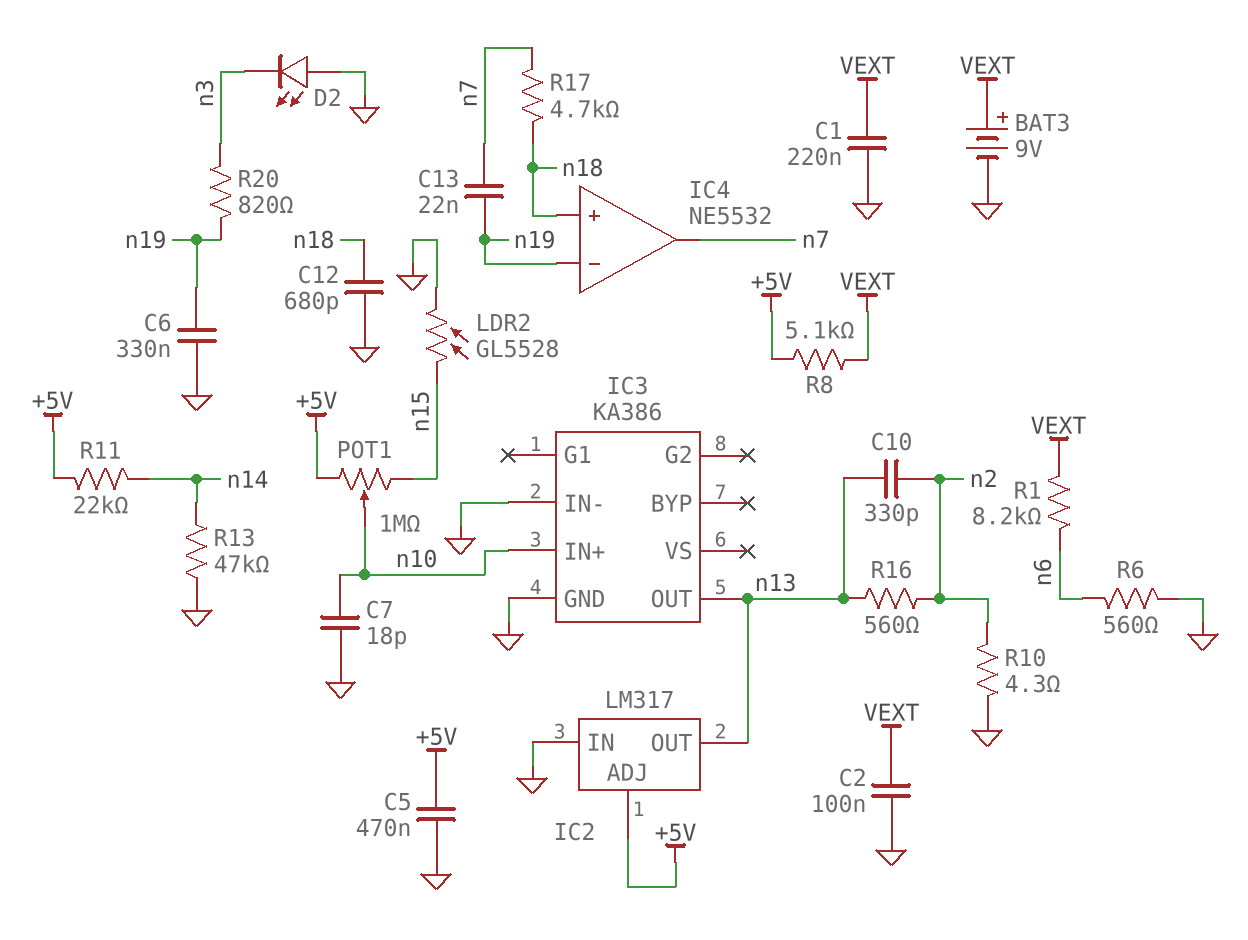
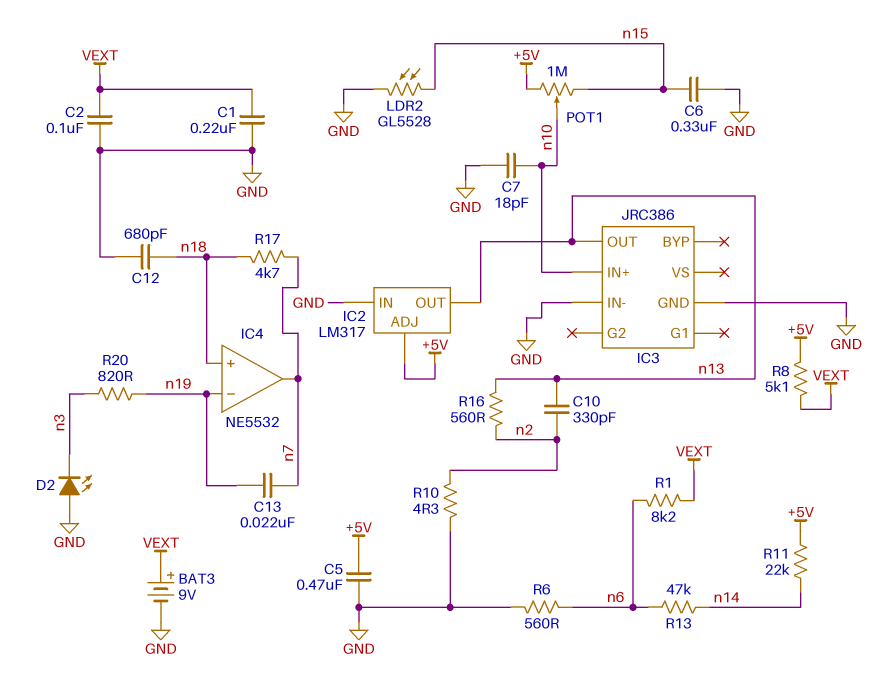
C6: 330nF (GND, n19) -> 330nF (GND, n15)
IC3: KA386 -> JRC386
R13: 47k (GND, n14) -> 47k (n6, n14)

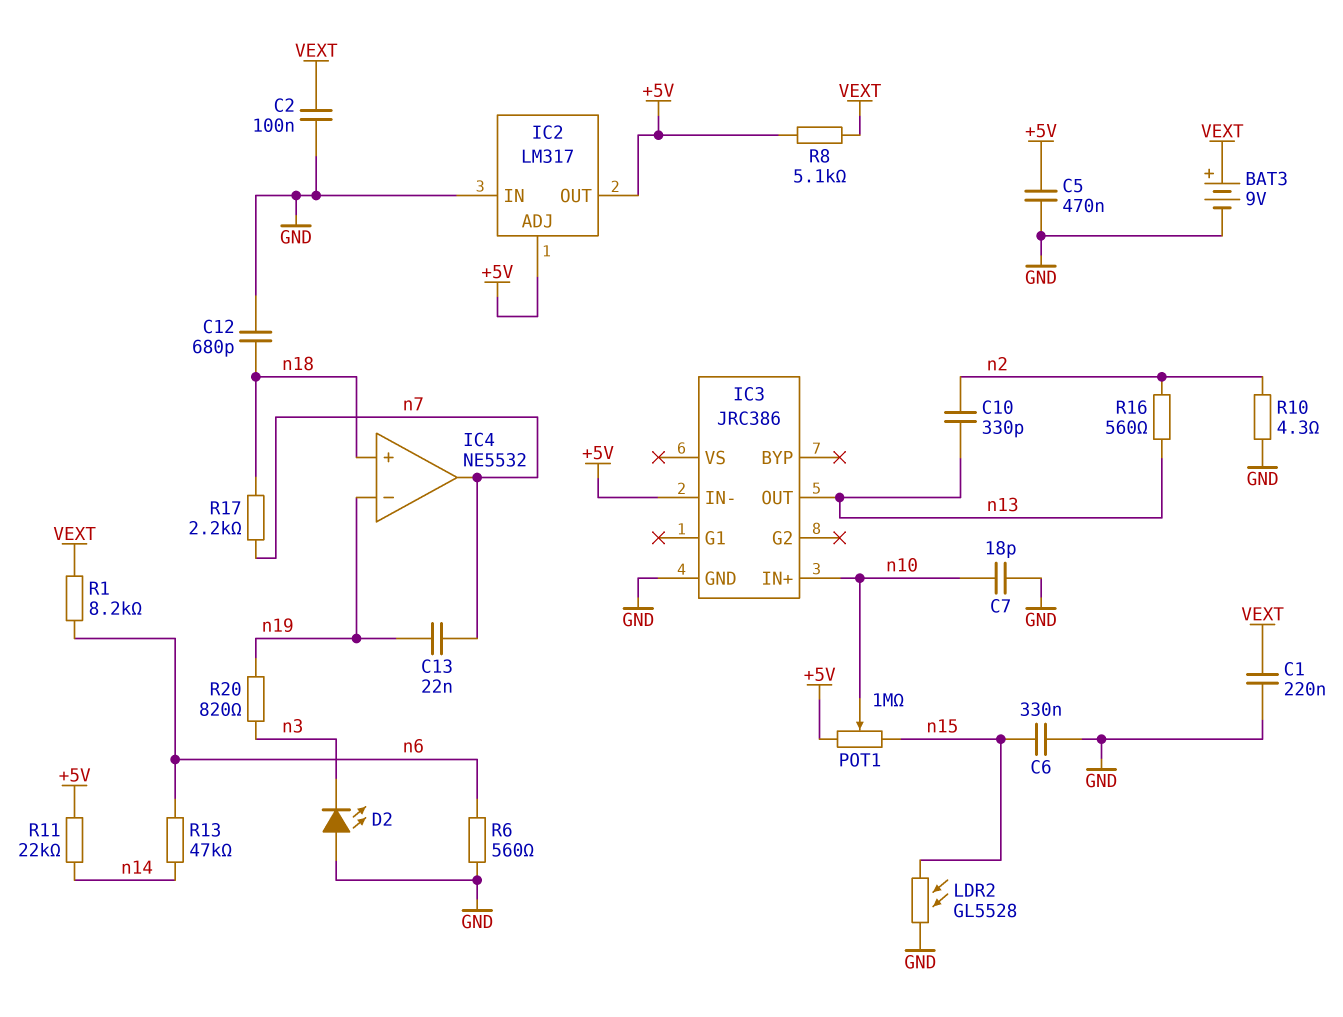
IC2 pin OUT: n13 -> +5V
IC3 pin IN-: GND -> +5V
R17: 4.7k (n7, n18) -> 2.2k (n7, n18)

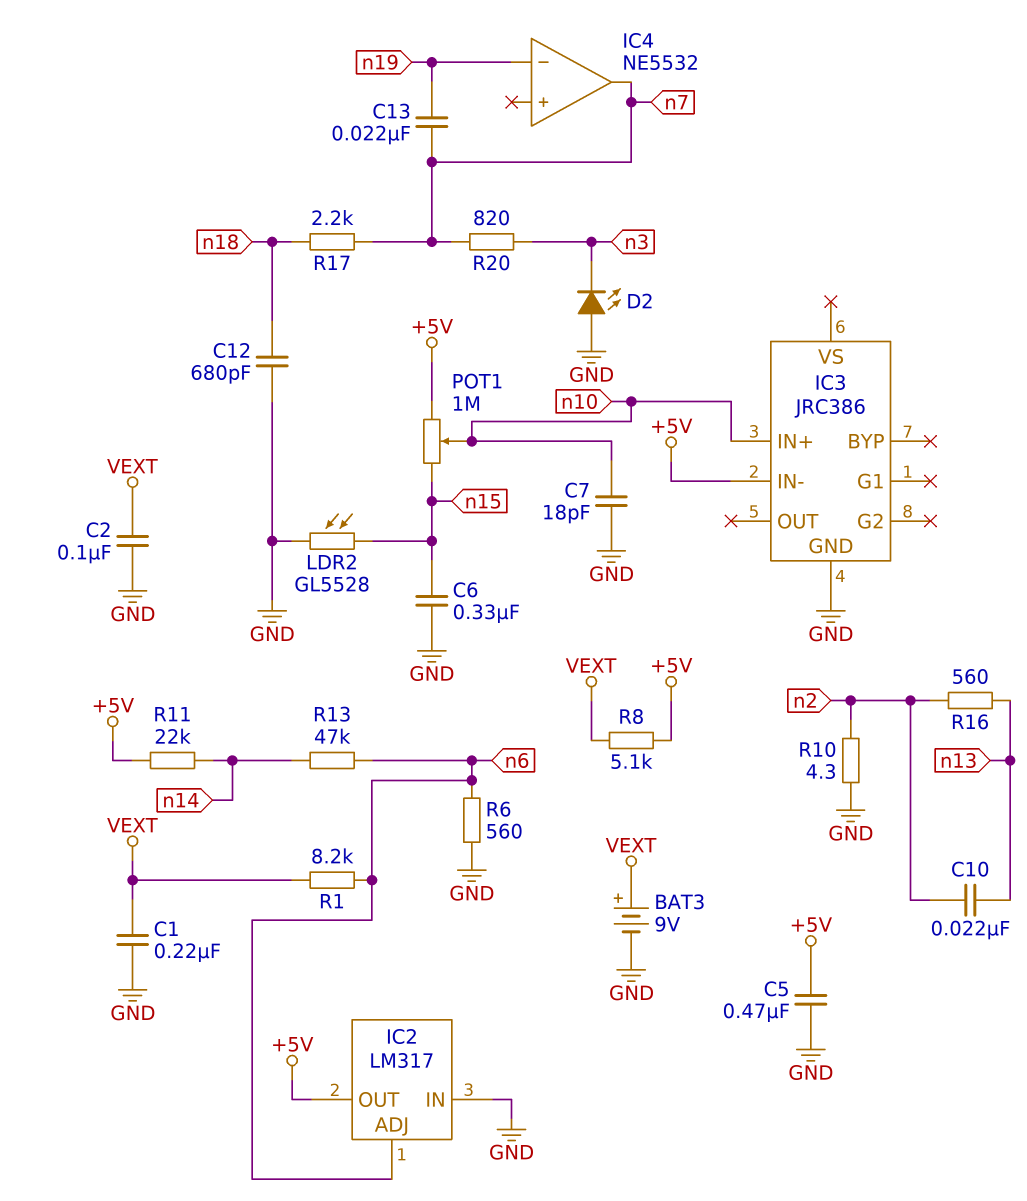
C10: 330pF (n2, n13) -> 22nF (n2, n13)
IC2 pin ADJ: +5V -> n6
IC3 pin OUT: n13 -> none
IC4 pin in+: n18 -> none
R20: 820 (n3, n19) -> 820 (n3, n7)

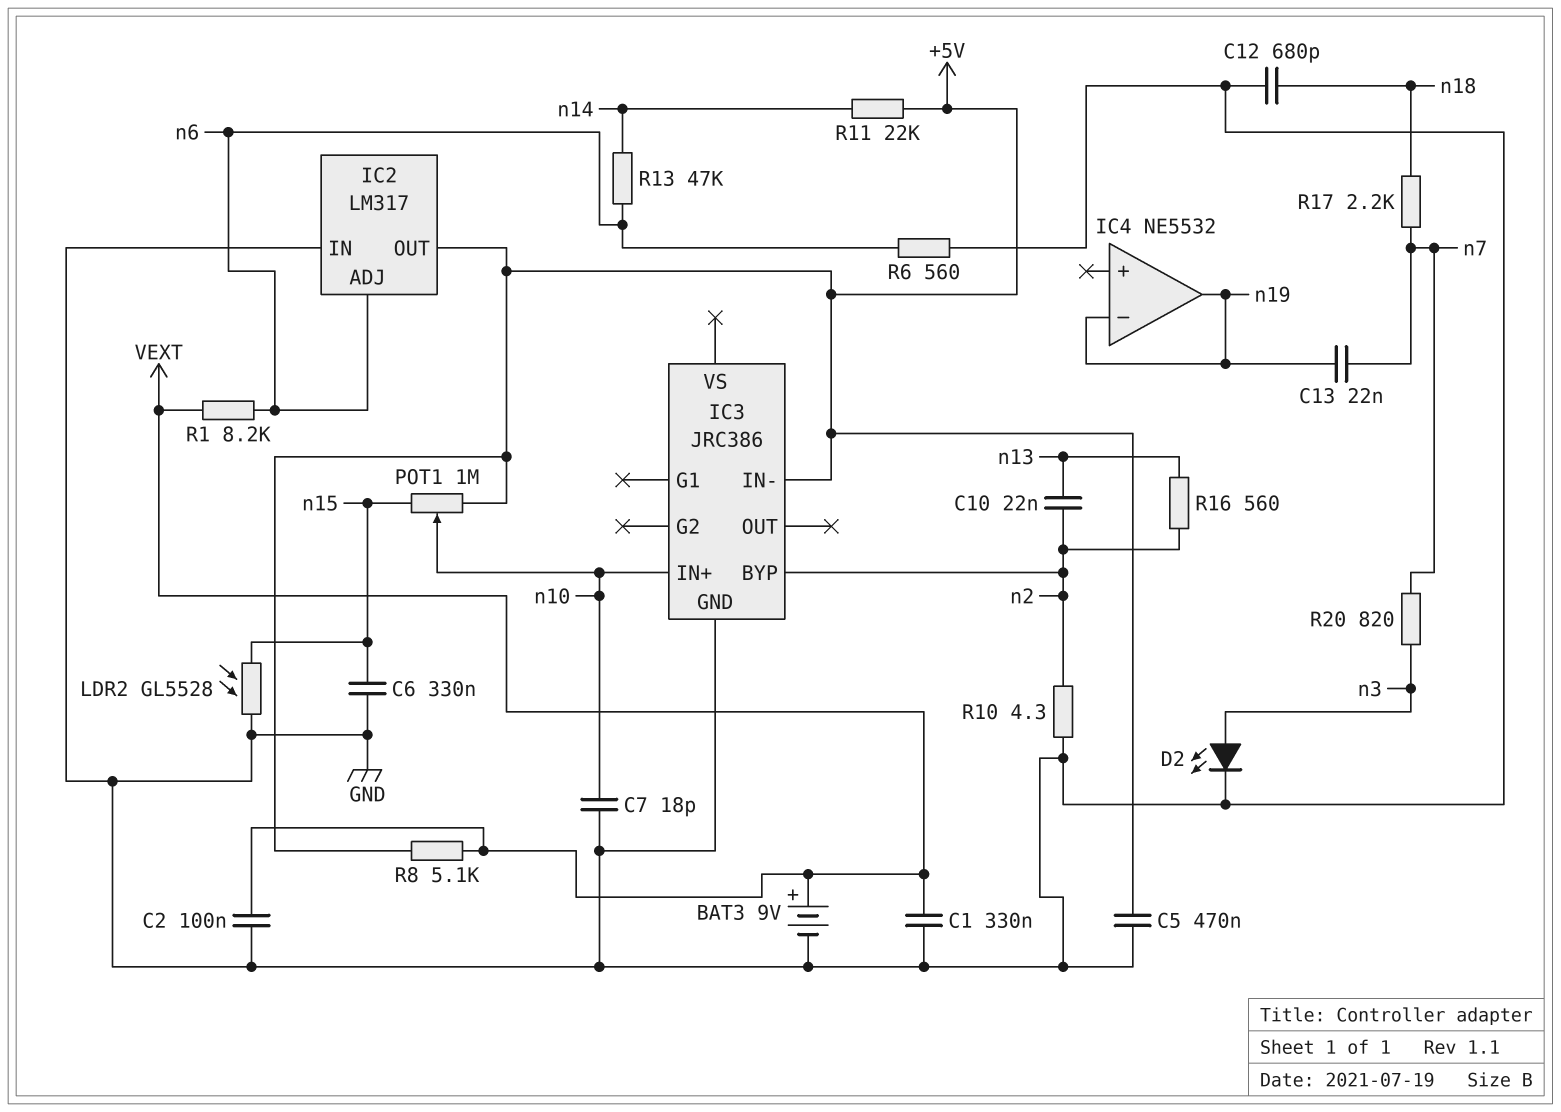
C1: 220nF (GND, VEXT) -> 330nF (GND, VEXT)
D2: LED (A GND, K n3) -> LED (A n3, K GND)
IC3 pin BYP: none -> n2
IC4 pin out: n7 -> n19

